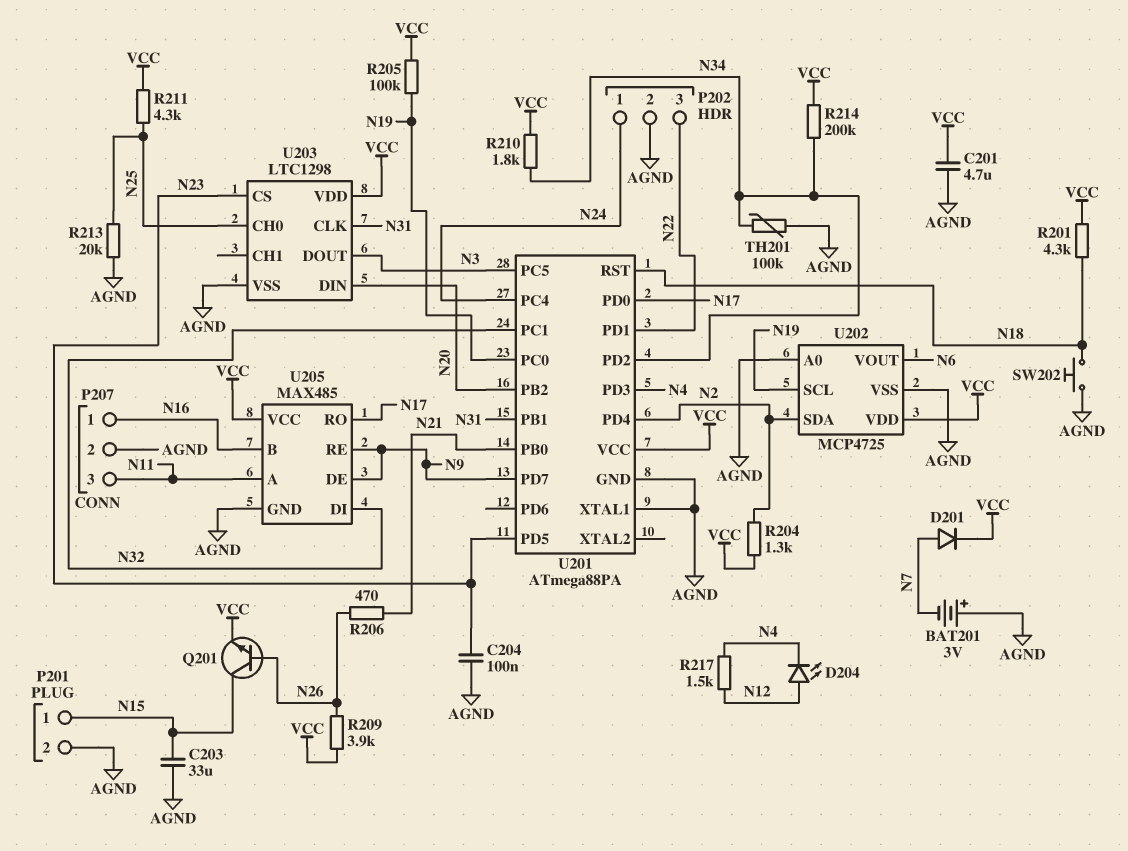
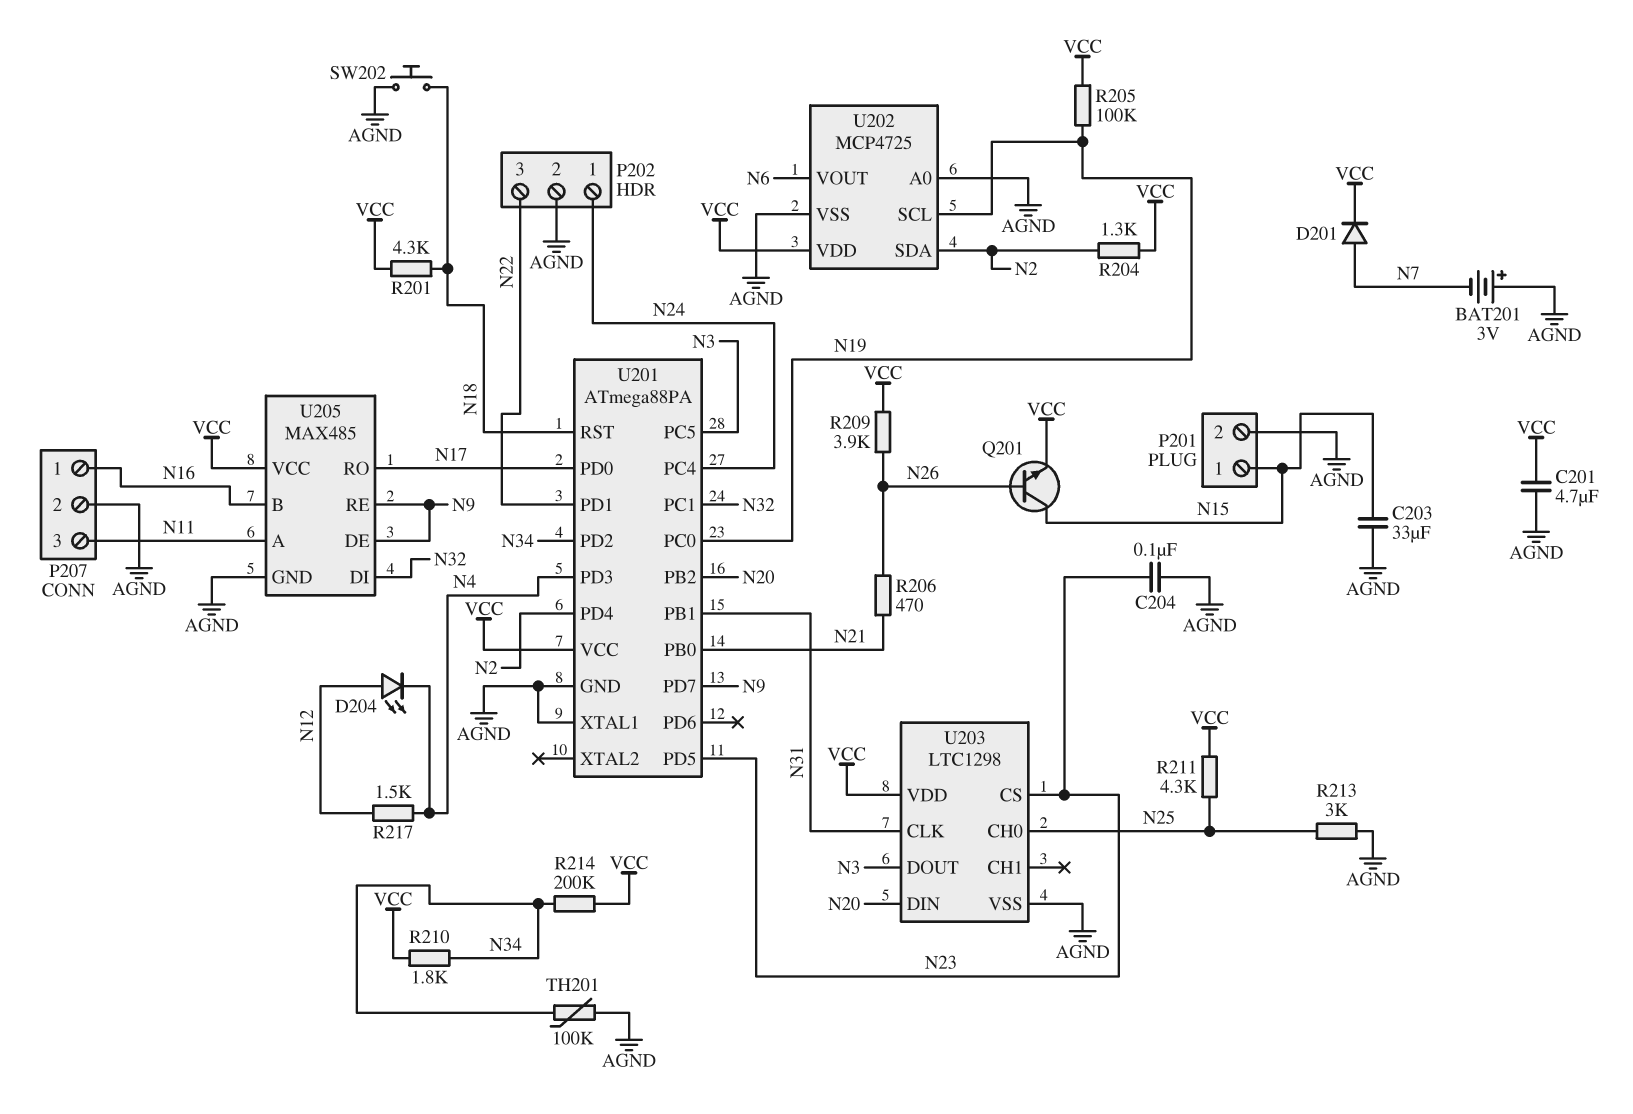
R213: 20k (AGND, N25) -> 3k (AGND, N25)

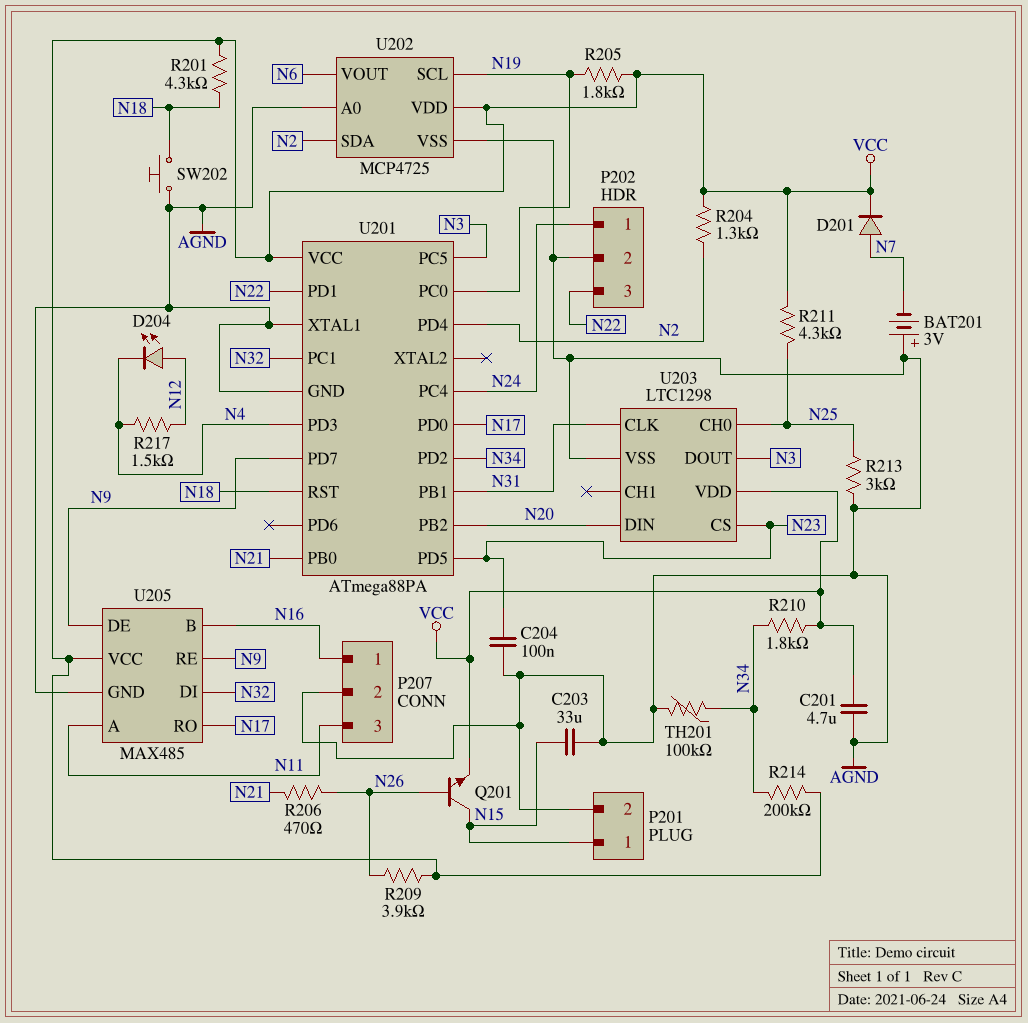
R205: 100k (N19, VCC) -> 1.8k (N19, VCC)

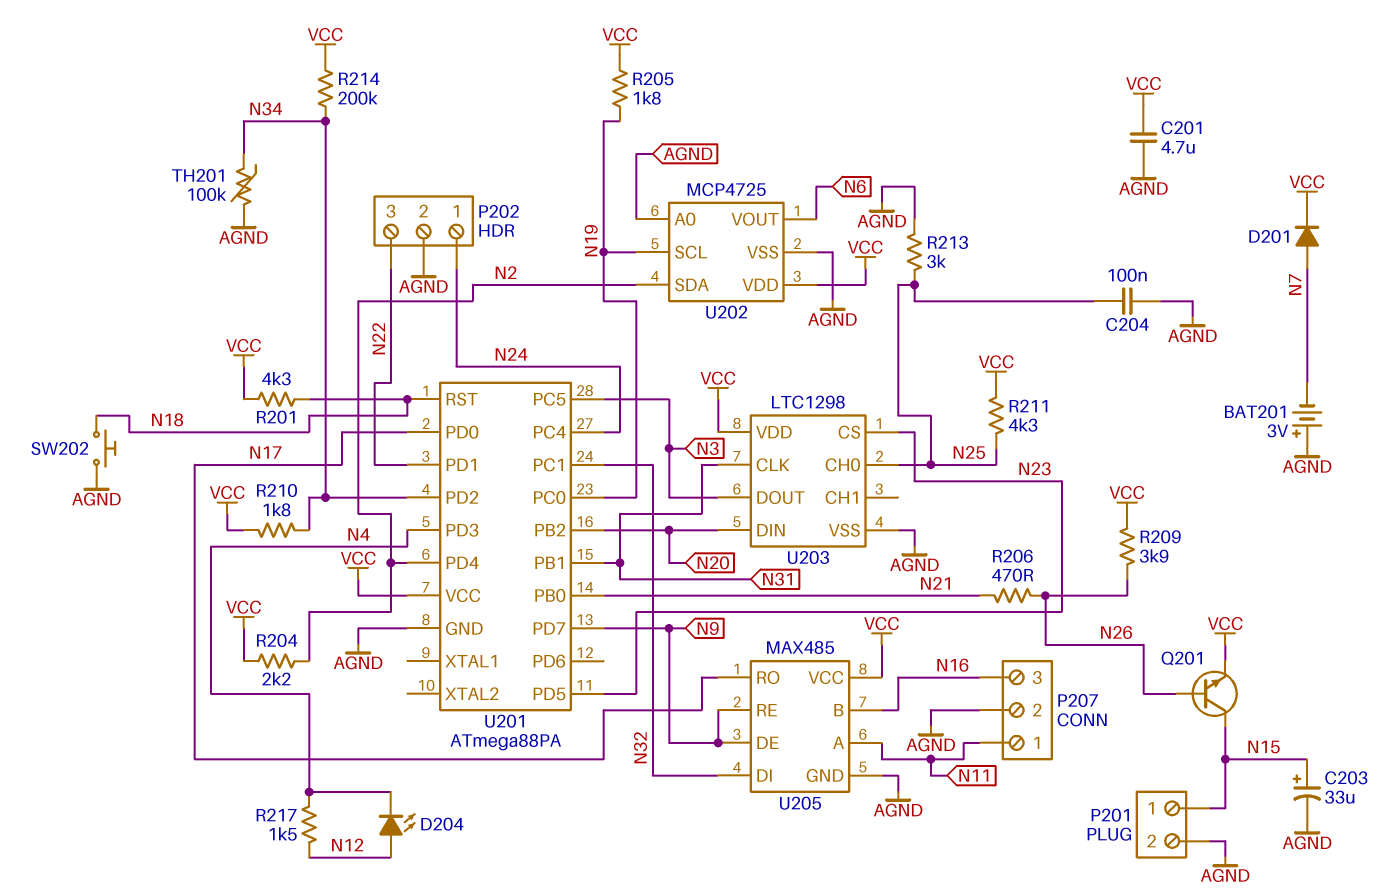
C203: 33uF (AGND, N15) -> 33uF (plus N15, minus AGND)
C204: 100nF (AGND, N23) -> 100nF (AGND, N25)
P207 pin 1: N16 -> N11
P207 pin 3: N11 -> N16
R204: 1.3k (N2, VCC) -> 2.2k (N2, VCC)
U201 pin XTAL1: AGND -> none

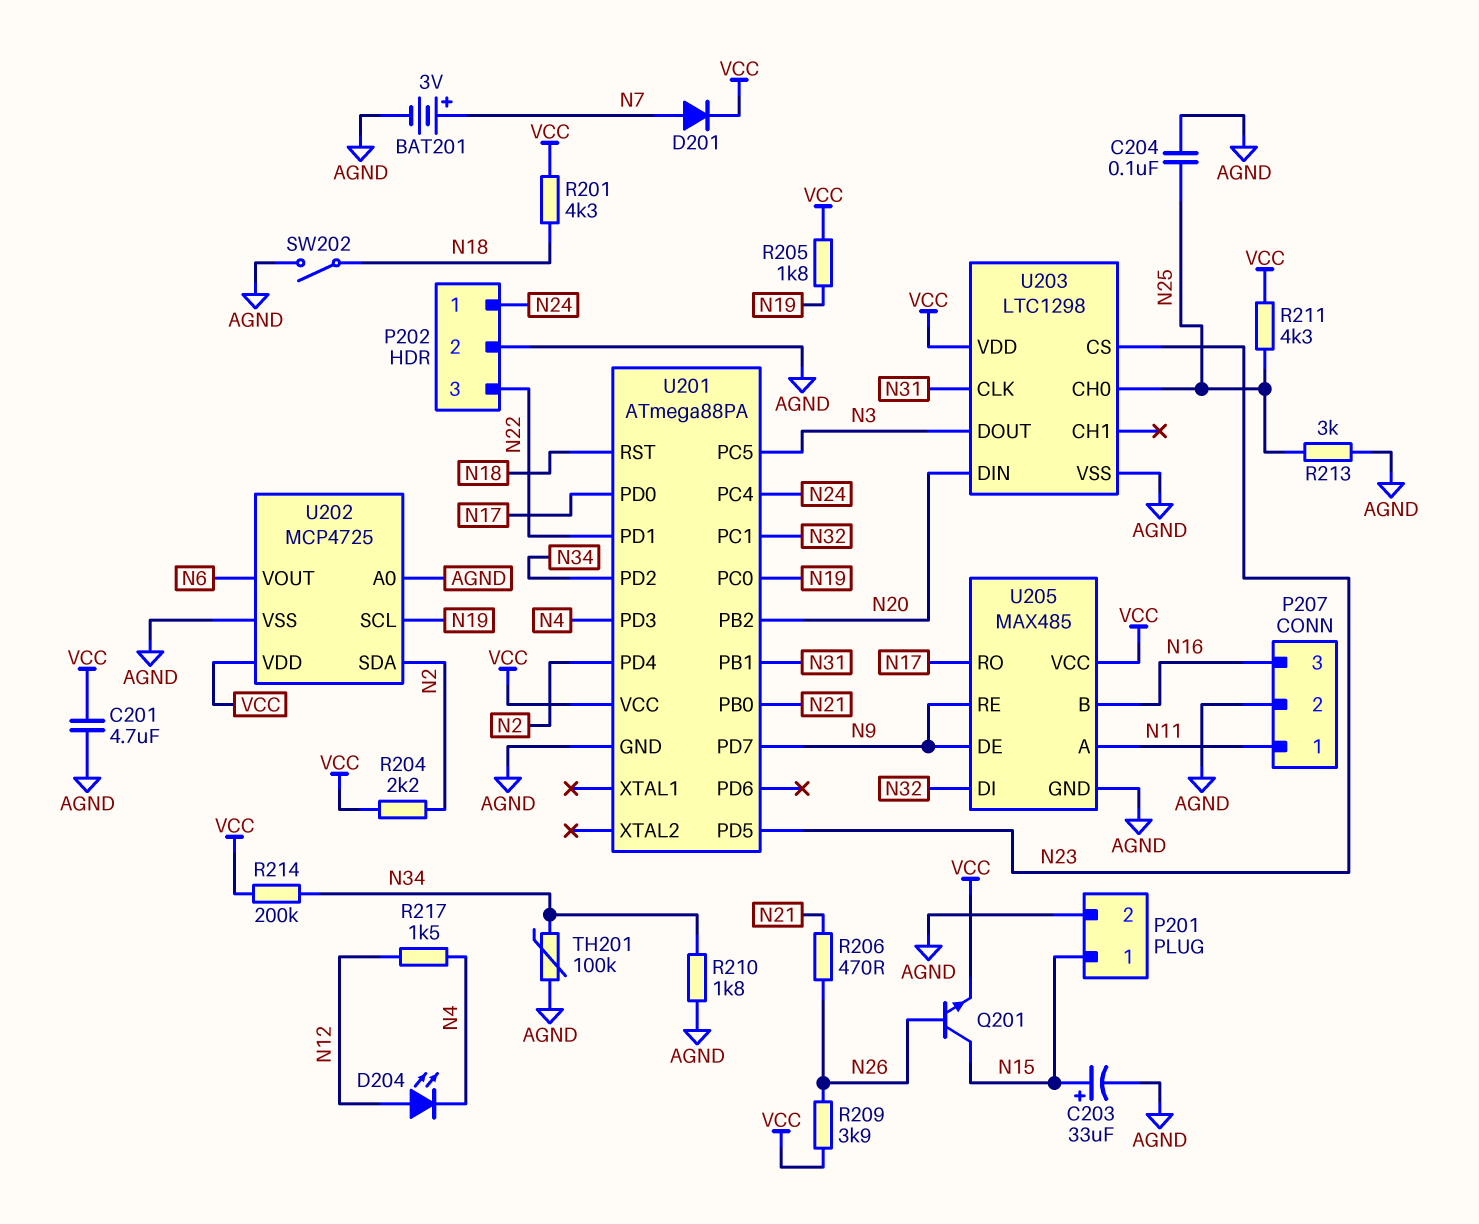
BAT201: 3V (plus AGND, minus N7) -> 3V (plus N7, minus AGND)
R210: 1.8k (N34, VCC) -> 1.8k (AGND, N34)
SW202: button (AGND, N18) -> switch (AGND, N18)

